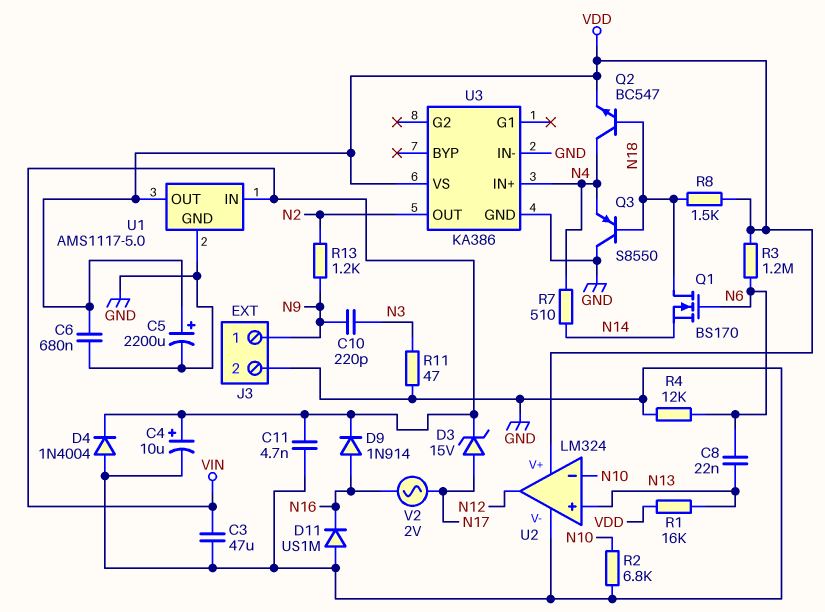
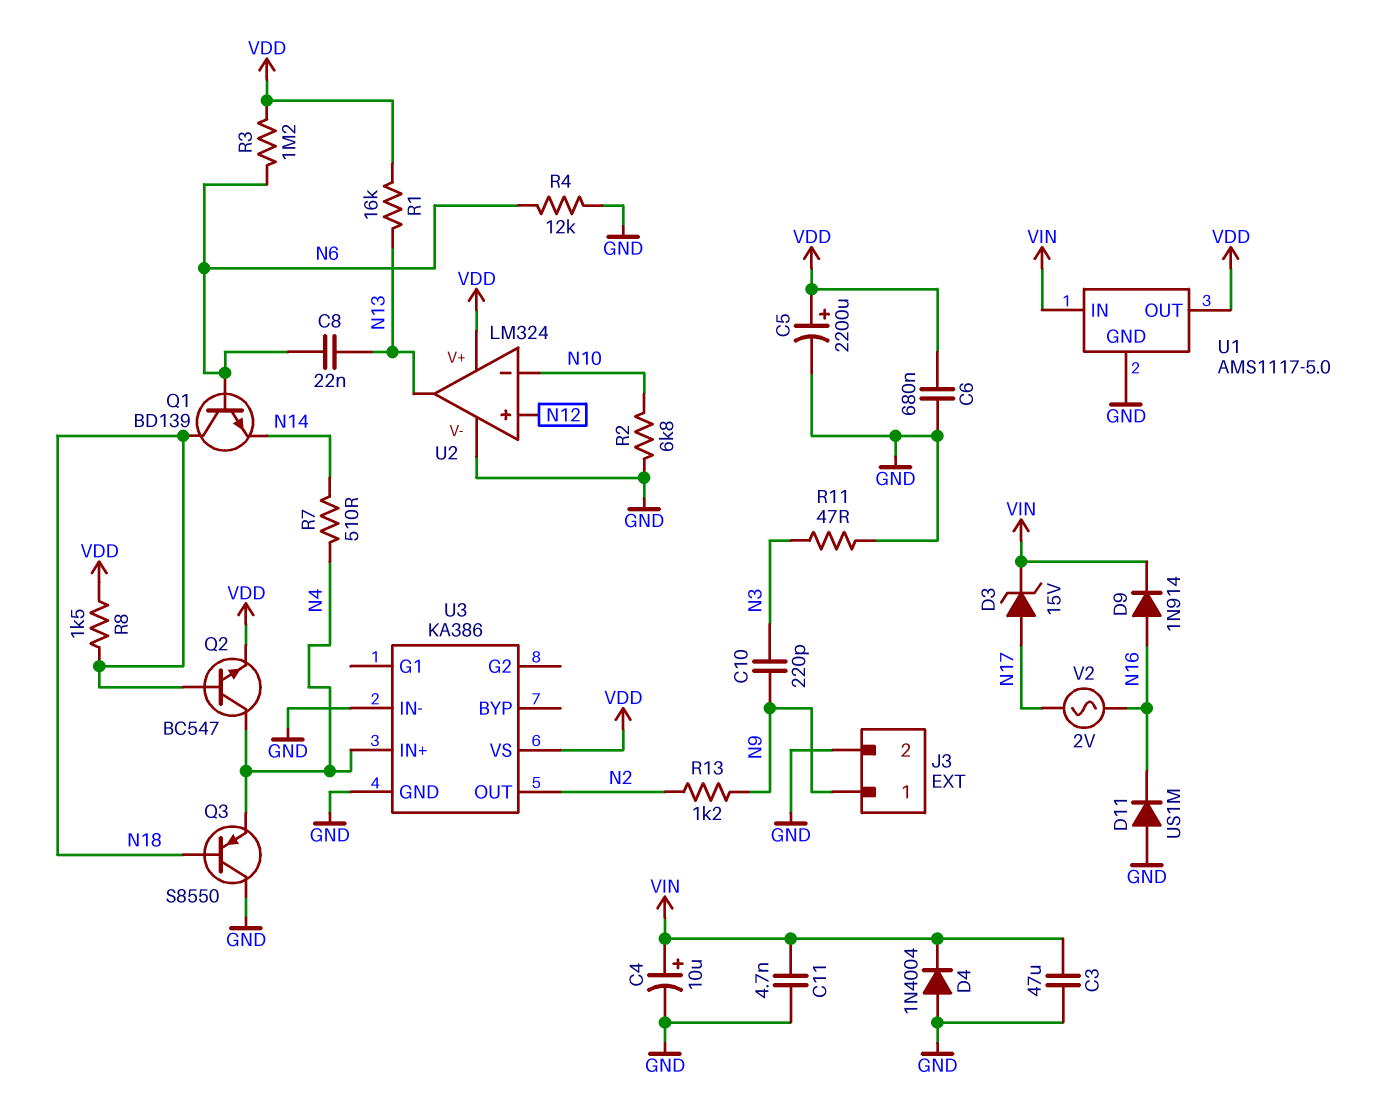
Q1: NMOS BS170 (G N6, D N18, S N14) -> NPN BD139 (B N6, C N18, E N14)
U2 pin in+: N13 -> N12
U2 pin out: N12 -> N13

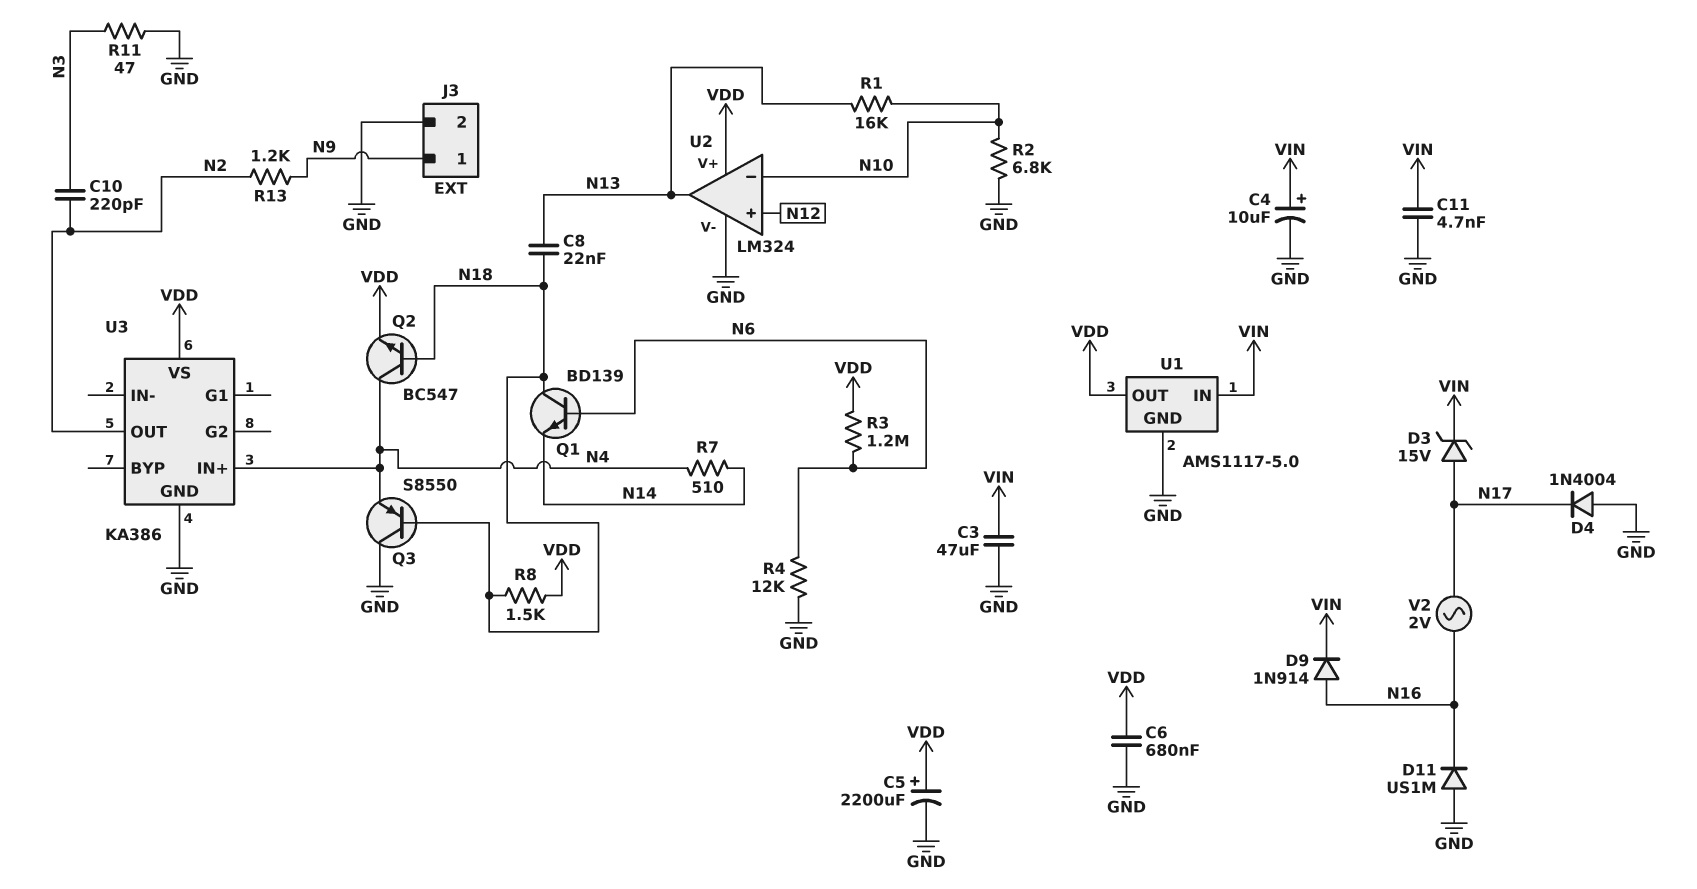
C8: 22nF (N6, N13) -> 22nF (N13, N18)
C10: 220pF (N3, N9) -> 220pF (N2, N3)
D4: diode 1N4004 (A GND, K VIN) -> diode 1N4004 (A GND, K N17)
R1: 16k (N13, VDD) -> 16k (N10, N13)
U3 pin IN-: GND -> none

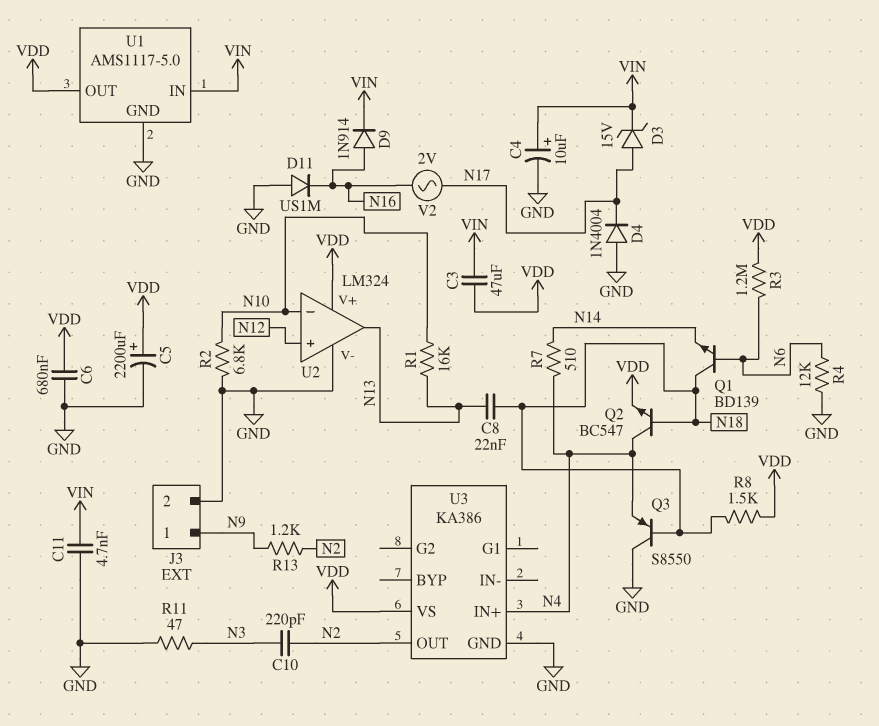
C3: 47uF (GND, VIN) -> 47uF (VDD, VIN)

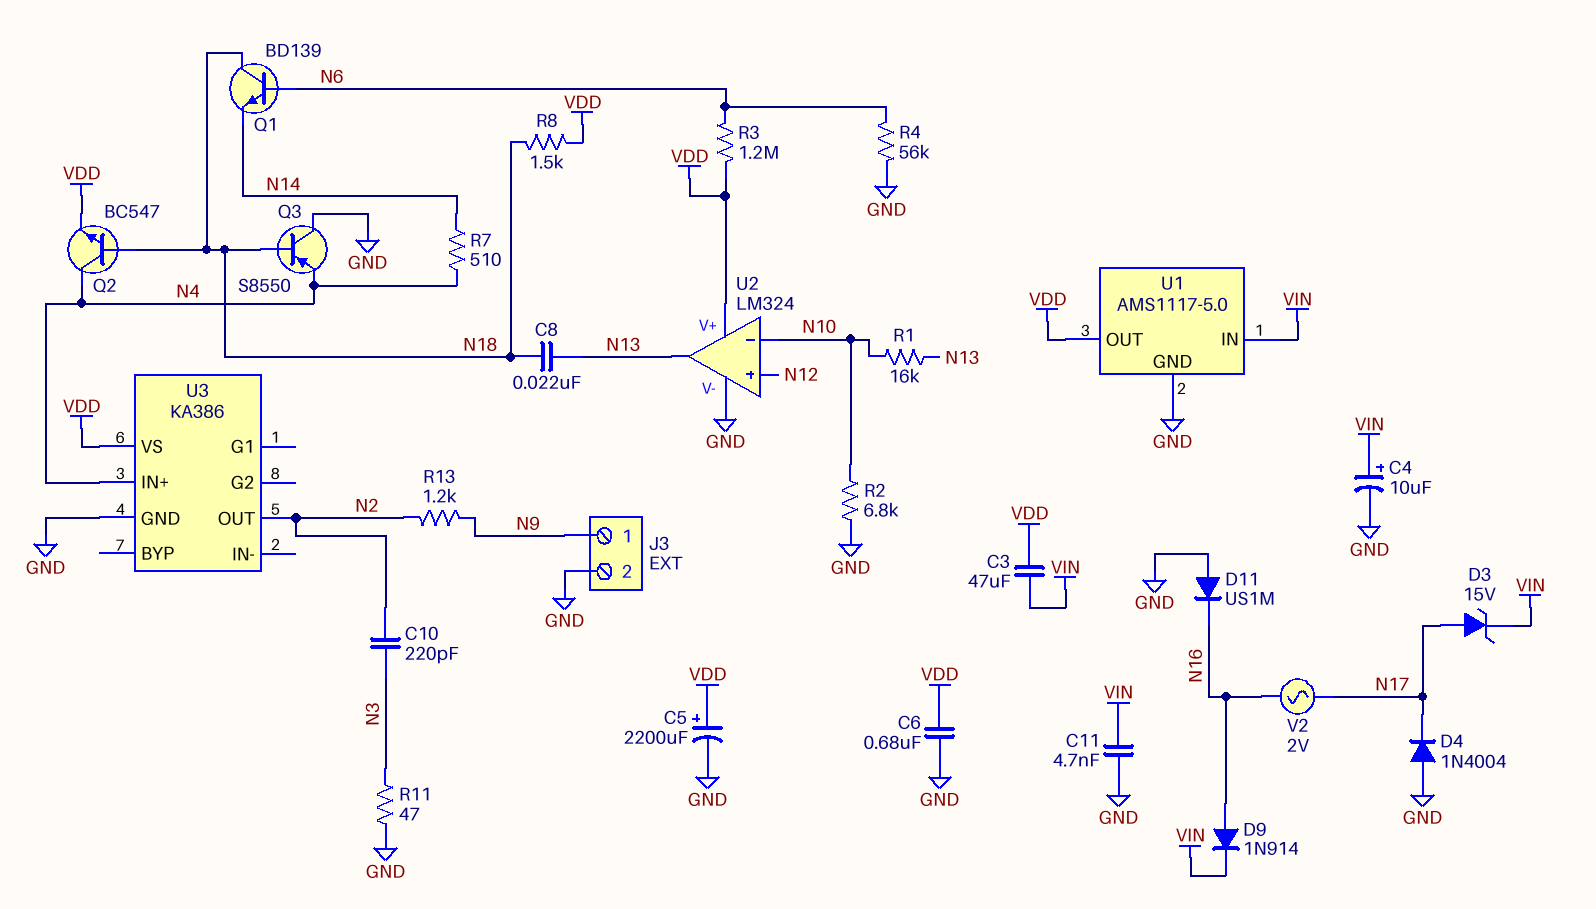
R4: 12k (GND, N6) -> 56k (GND, N6)

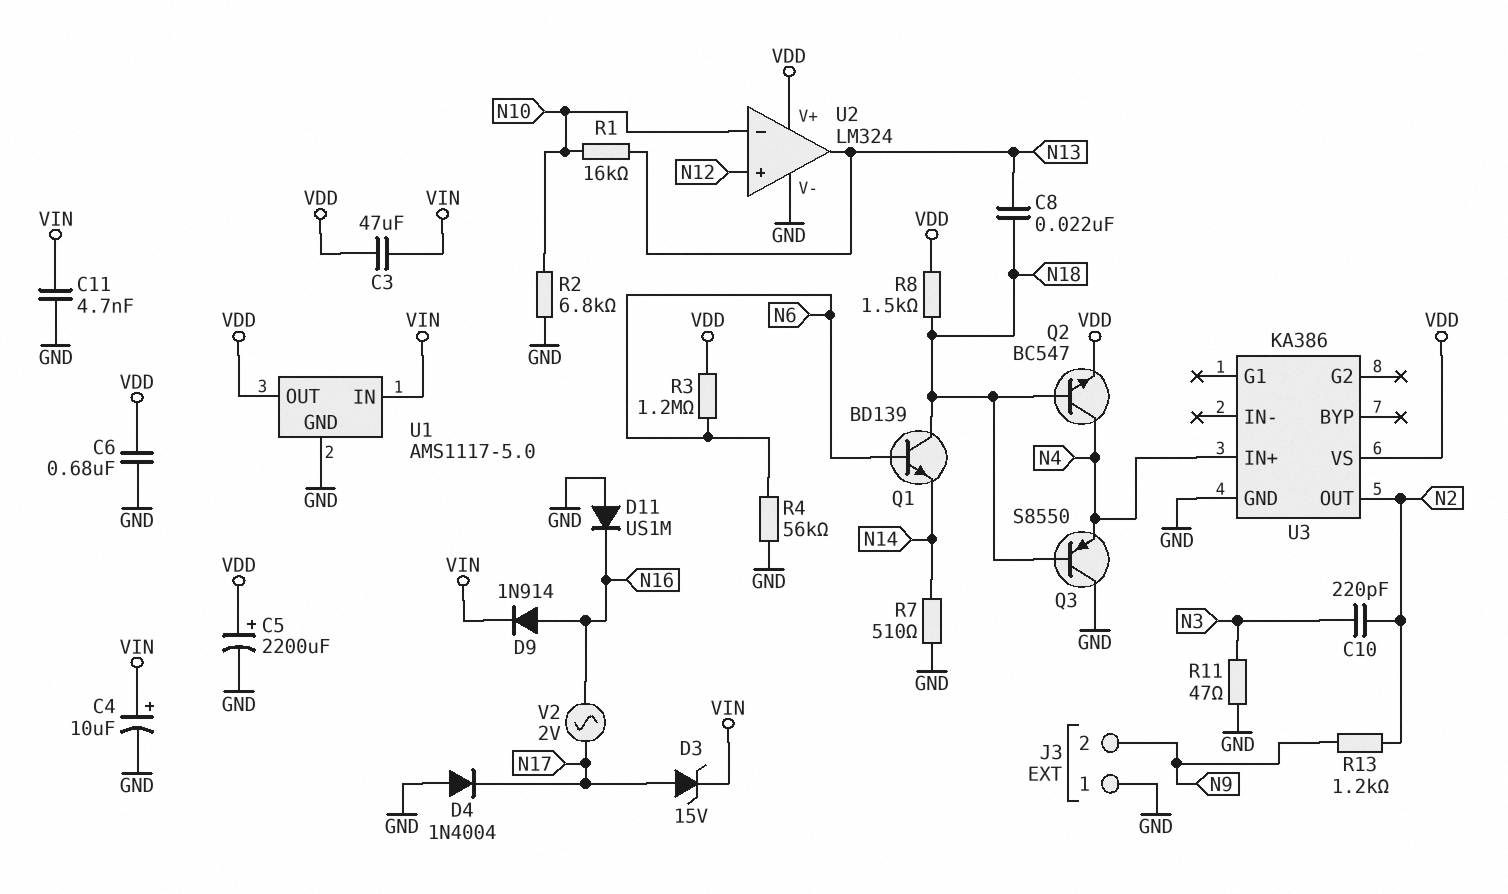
J3 pin 1: N9 -> GND
J3 pin 2: GND -> N9
R7: 510 (N4, N14) -> 510 (GND, N14)

